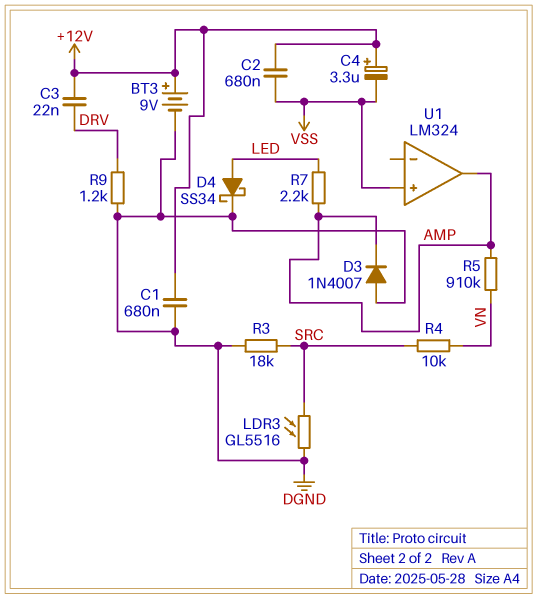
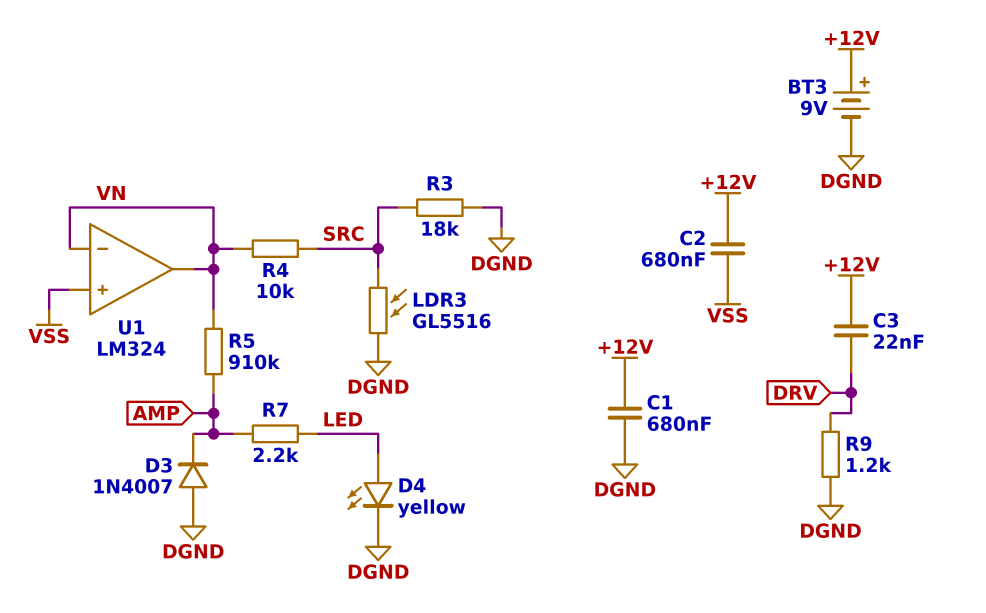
C4: 3.3uF (plus +12V, minus VSS) -> none
D4: schottky SS34 (A LED, K DGND) -> LED yellow (A LED, K DGND)
U1 pin in-: none -> VN
U1 pin out: AMP -> VN

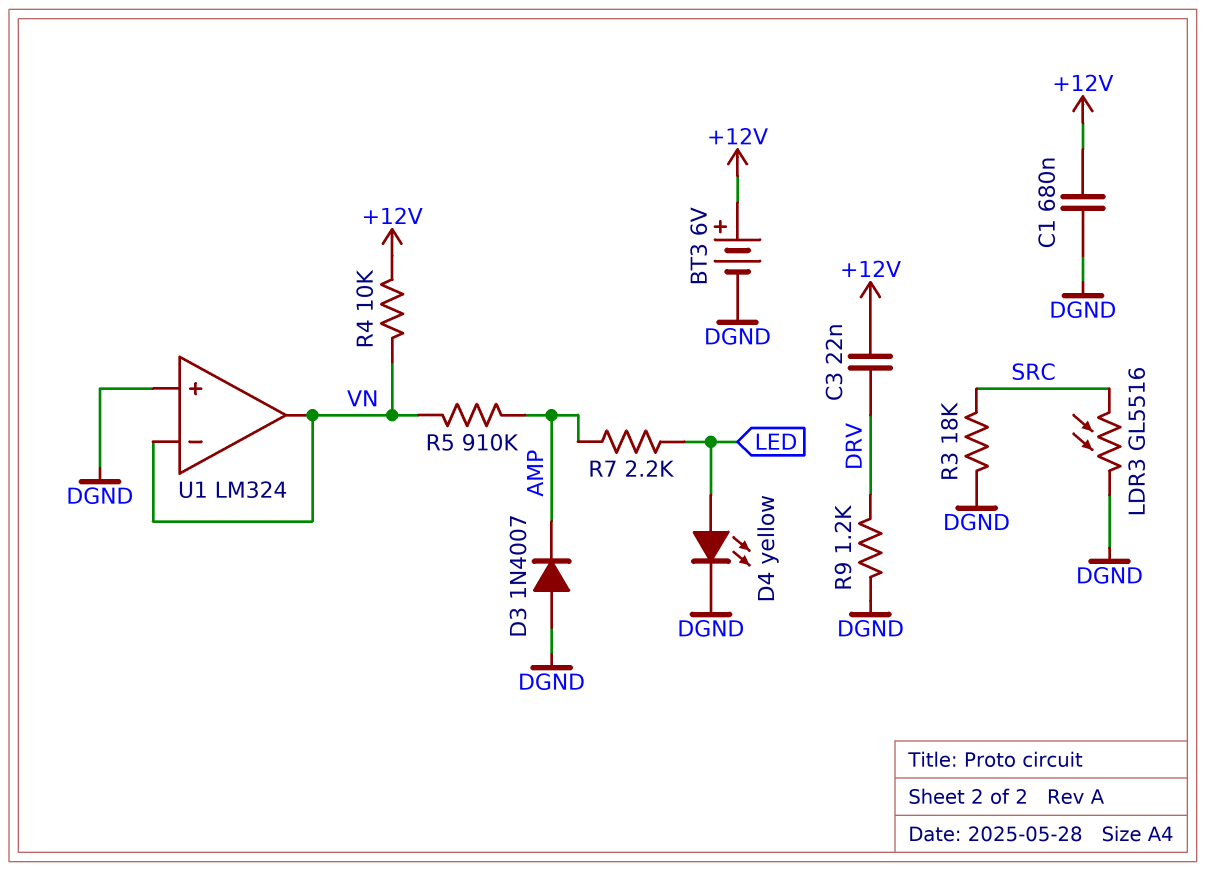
BT3: 9V (plus +12V, minus DGND) -> 6V (plus +12V, minus DGND)
C2: 680nF (+12V, VSS) -> none
R4: 10k (SRC, VN) -> 10k (+12V, VN)
U1 pin in+: VSS -> DGND

